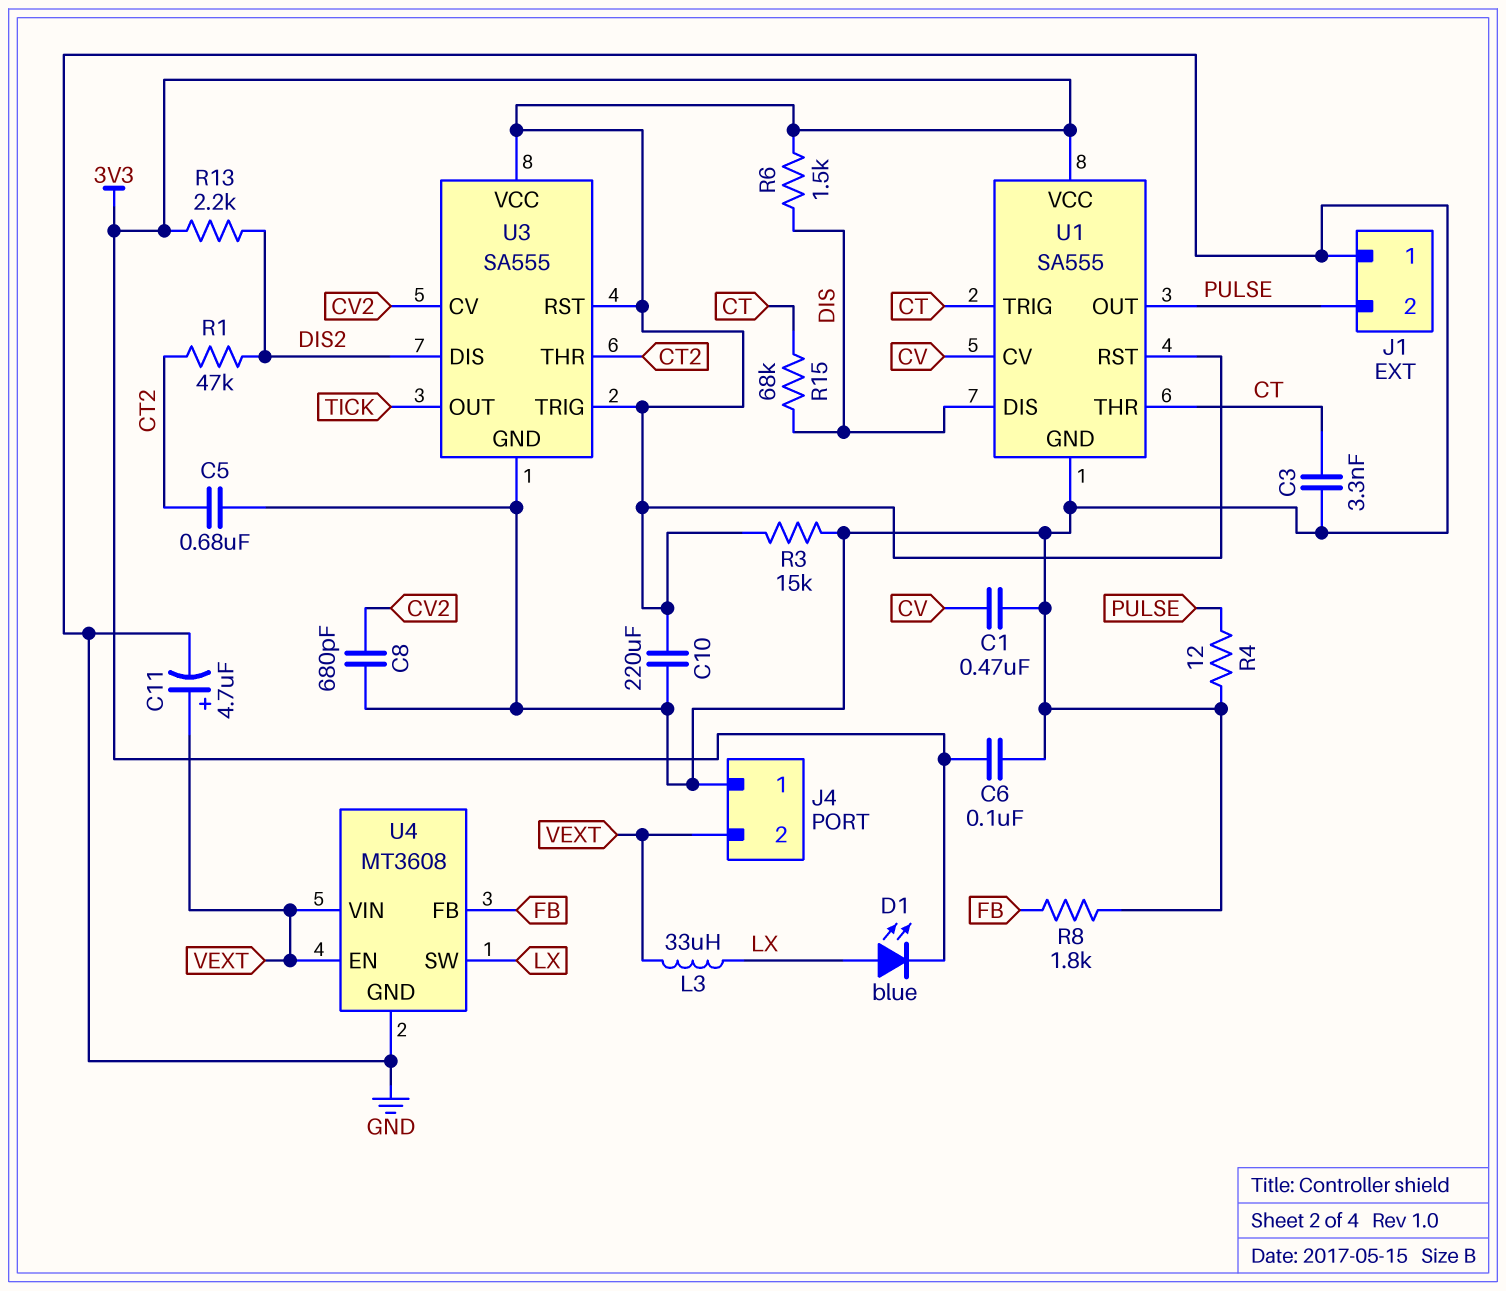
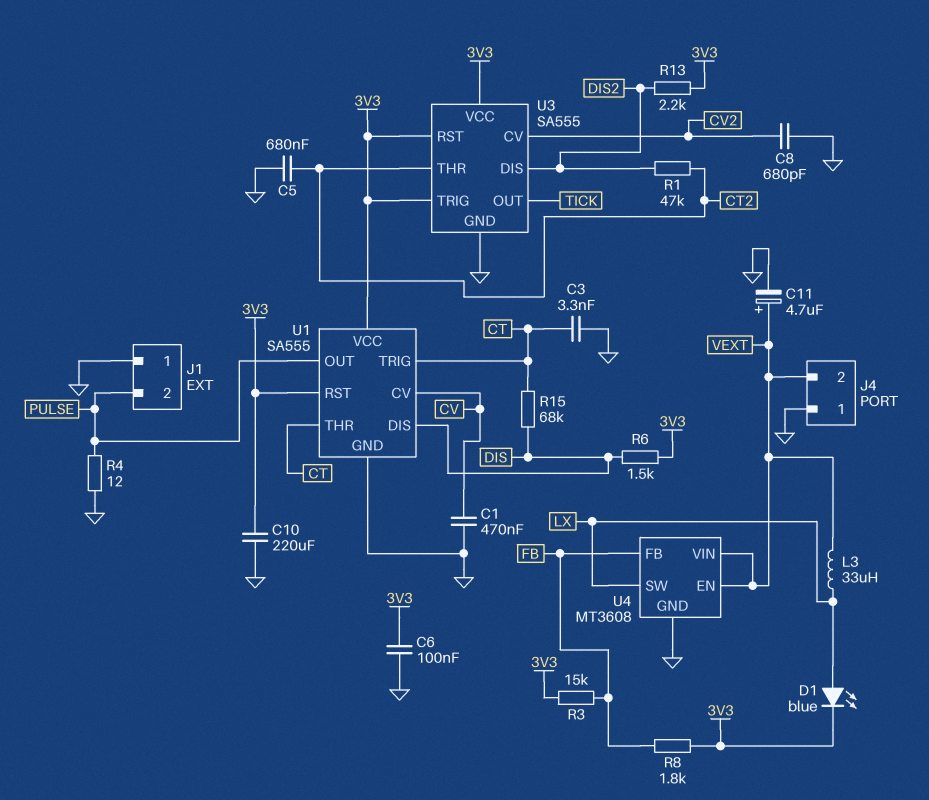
R3: 15k (3V3, GND) -> 15k (3V3, FB)
R8: 1.8k (FB, GND) -> 1.8k (3V3, FB)

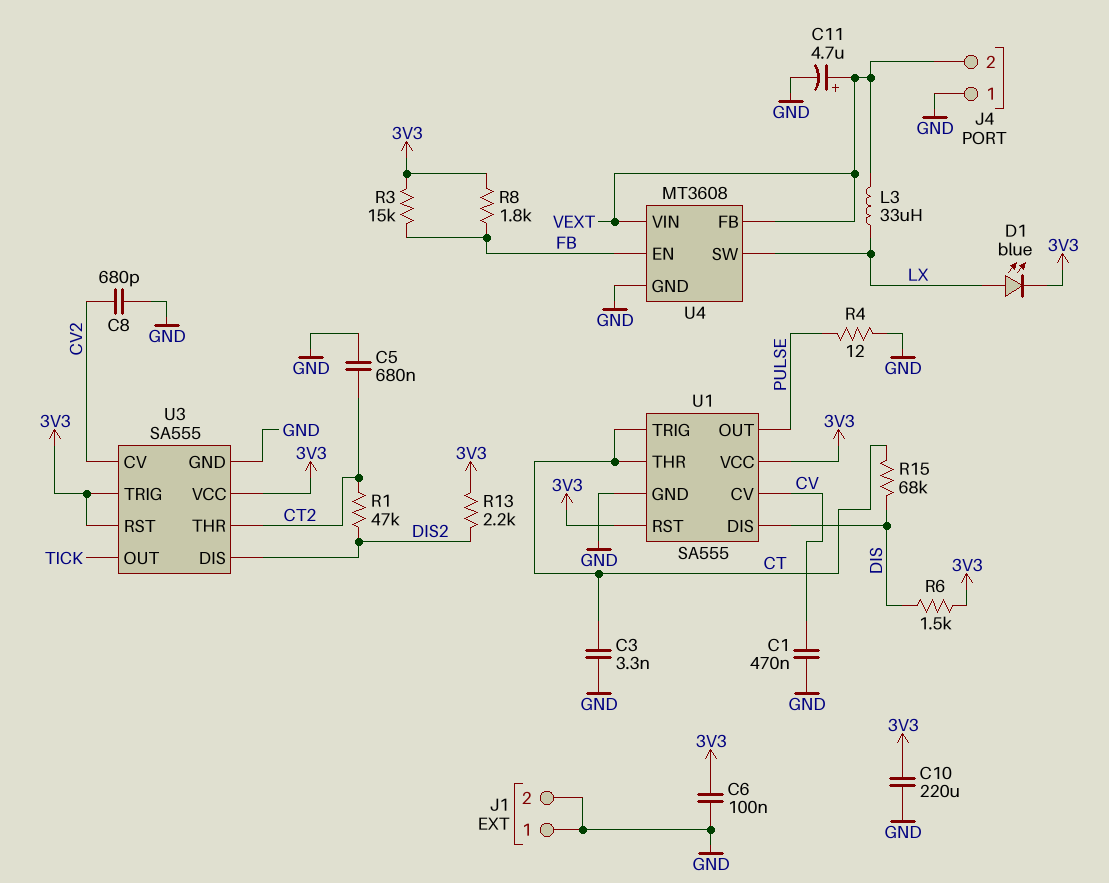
J1 pin 2: PULSE -> GND
U4 pin EN: VEXT -> FB
U4 pin FB: FB -> VEXT

